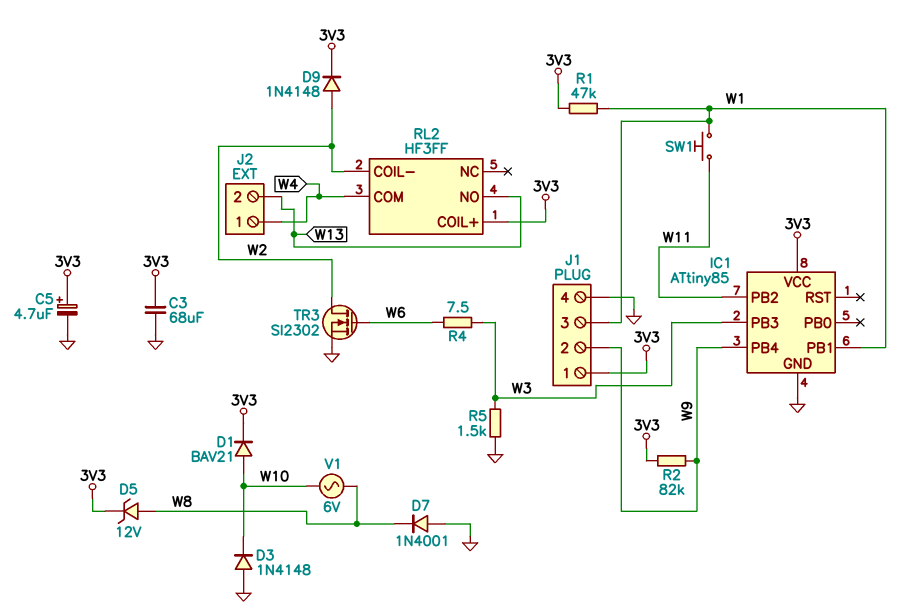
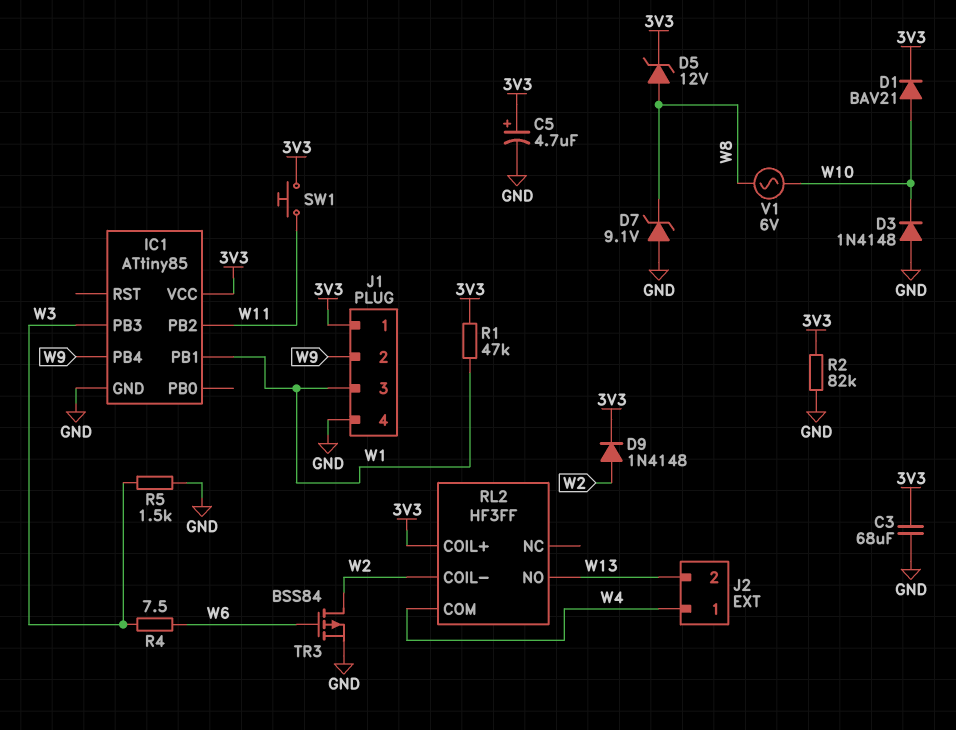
D7: diode 1N4001 (A GND, K W8) -> zener 9.1V (A GND, K W8)
R2: 82k (3V3, W9) -> 82k (3V3, GND)
SW1: button (W1, W11) -> button (3V3, W11)
TR3: NMOS SI2302 (G W6, D W2, S GND) -> PMOS BSS84 (G W6, D W2, S GND)

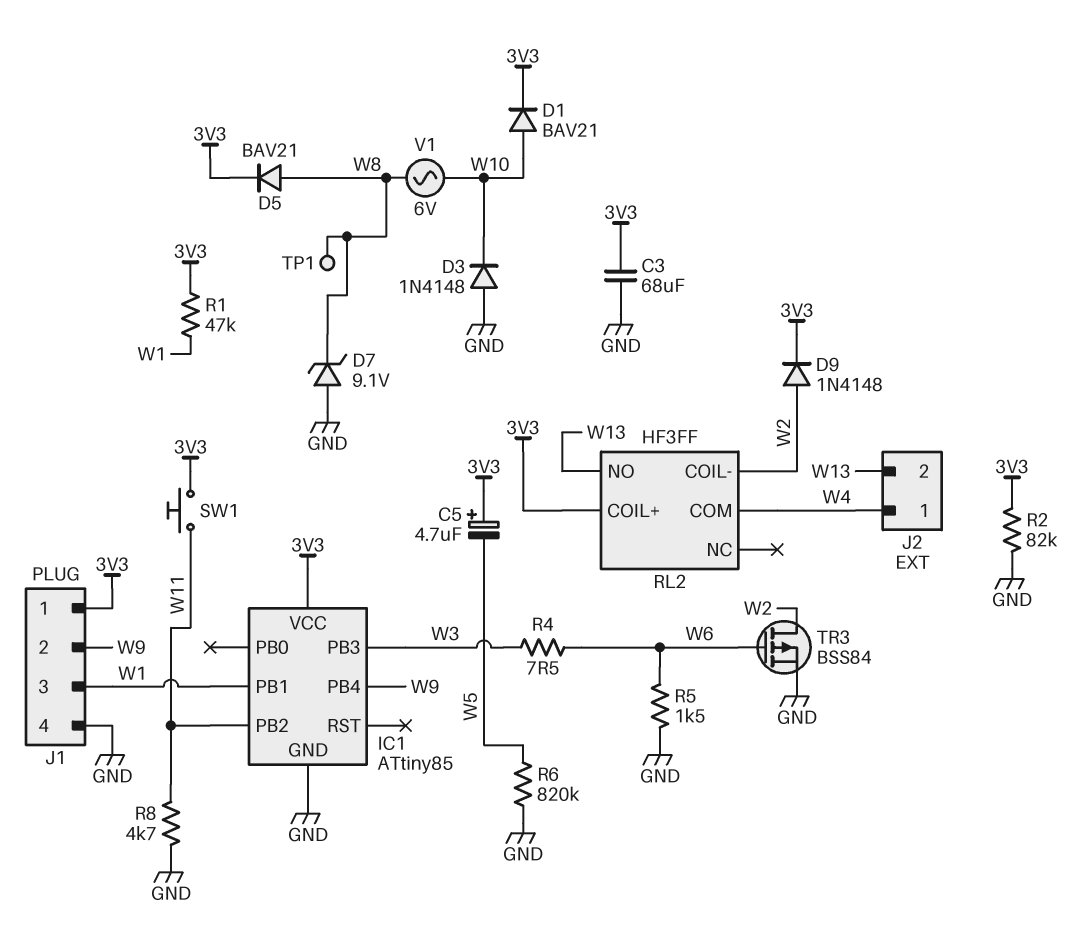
C5: 4.7uF (plus 3V3, minus GND) -> 4.7uF (plus 3V3, minus W5)
D5: zener 12V (A W8, K 3V3) -> diode BAV21 (A W8, K 3V3)
R5: 1.5k (GND, W3) -> 1.5k (GND, W6)
R6: none -> 820k (GND, W5)
R8: none -> 4.7k (GND, W11)
TP1: none -> test point (W8)

